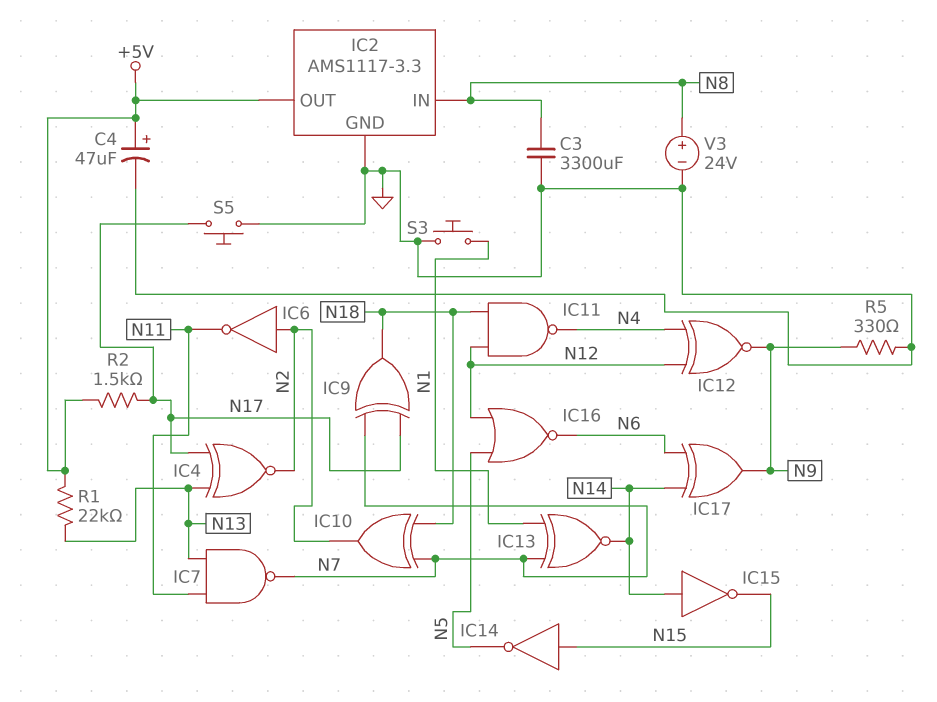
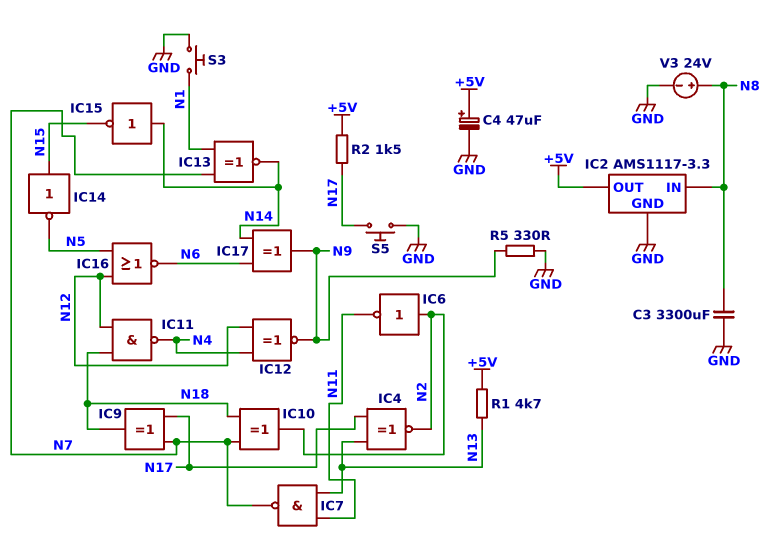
R1: 22k (+5V, N13) -> 4.7k (+5V, N13)

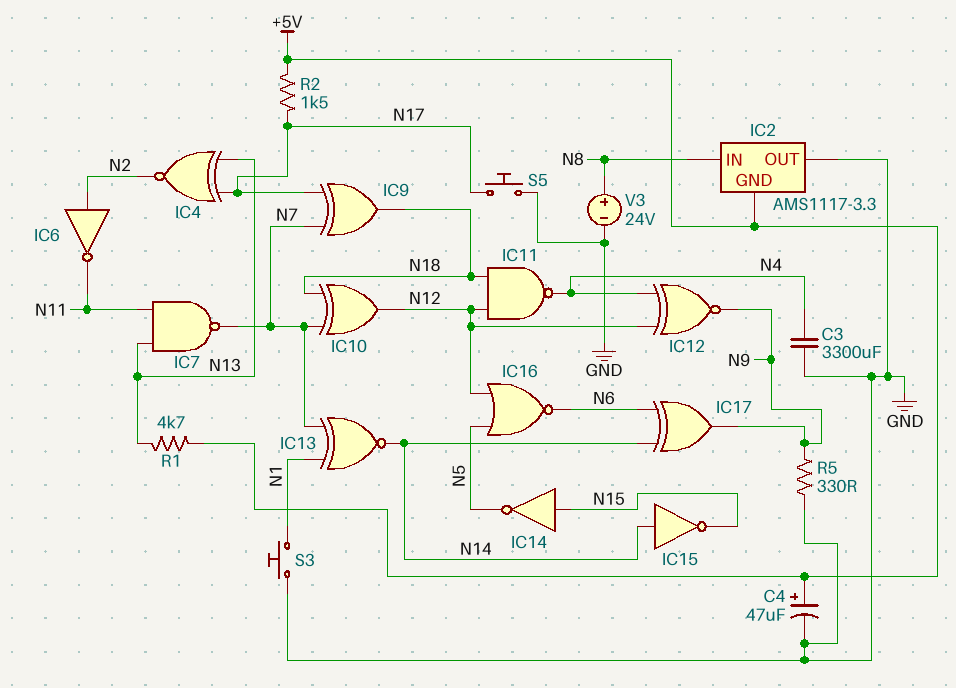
C3: 3300uF (GND, N8) -> 3300uF (GND, N4)
IC2 pin GND: GND -> +5V
IC2 pin OUT: +5V -> GND
IC10: XOR (in N7, in N18, out N2) -> XOR (in N7, in N18, out N12)

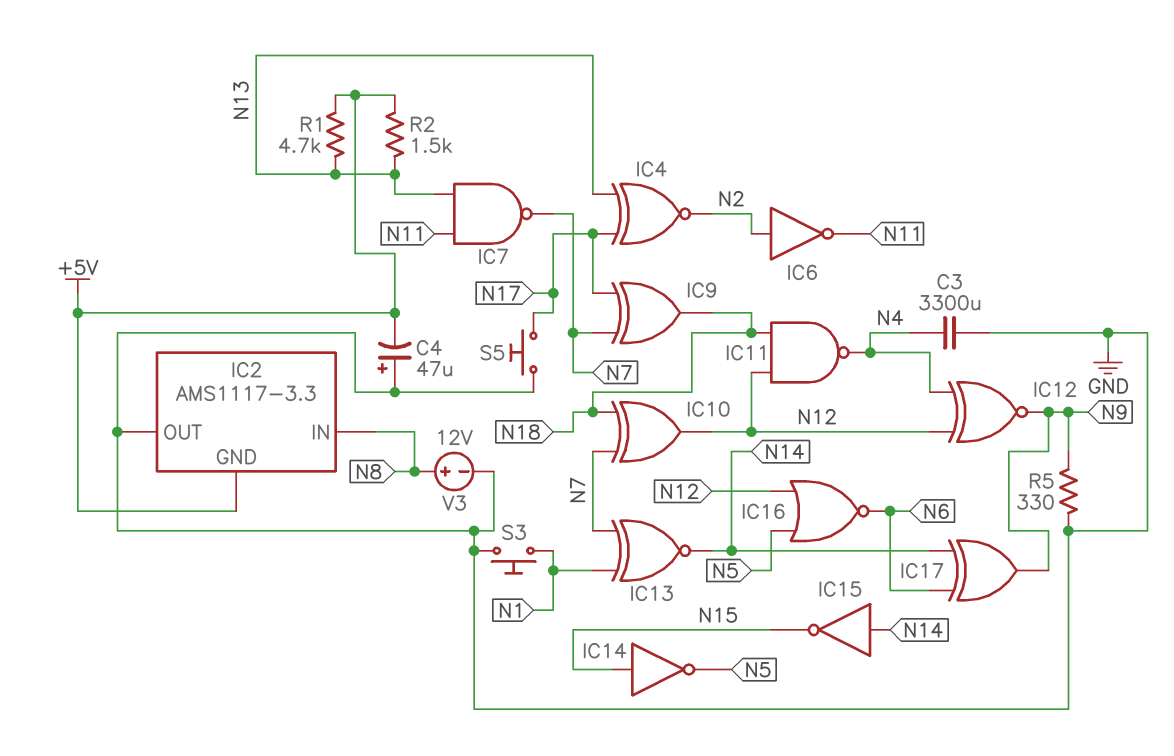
C4: 47uF (plus +5V, minus GND) -> 47uF (plus GND, minus +5V)
R2: 1.5k (+5V, N17) -> 1.5k (+5V, N13)
V3: 24V (plus N8, minus GND) -> 12V (plus N8, minus GND)

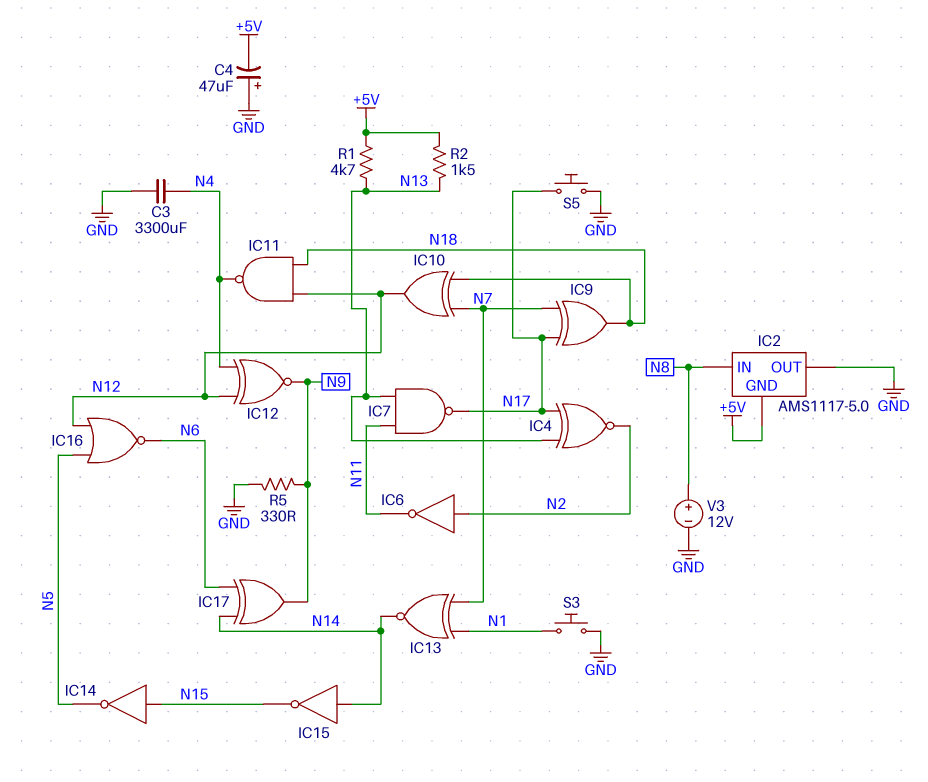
IC2: AMS1117-3.3 -> AMS1117-5.0
IC7: NAND (in N11, in N13, out N7) -> NAND (in N11, in N13, out N17)

